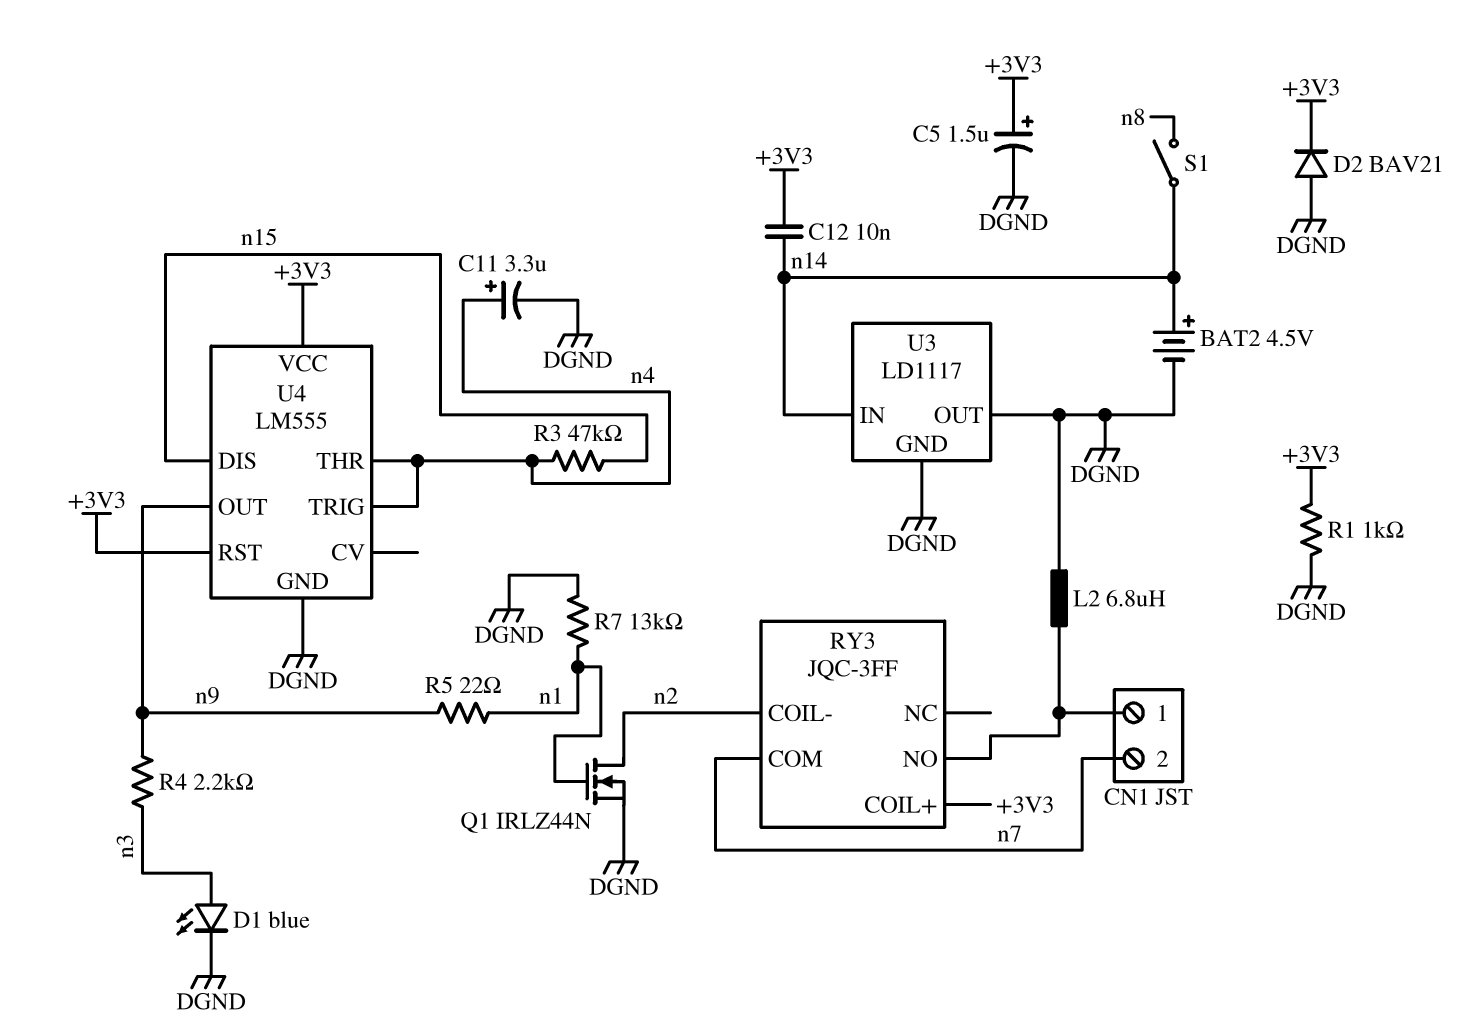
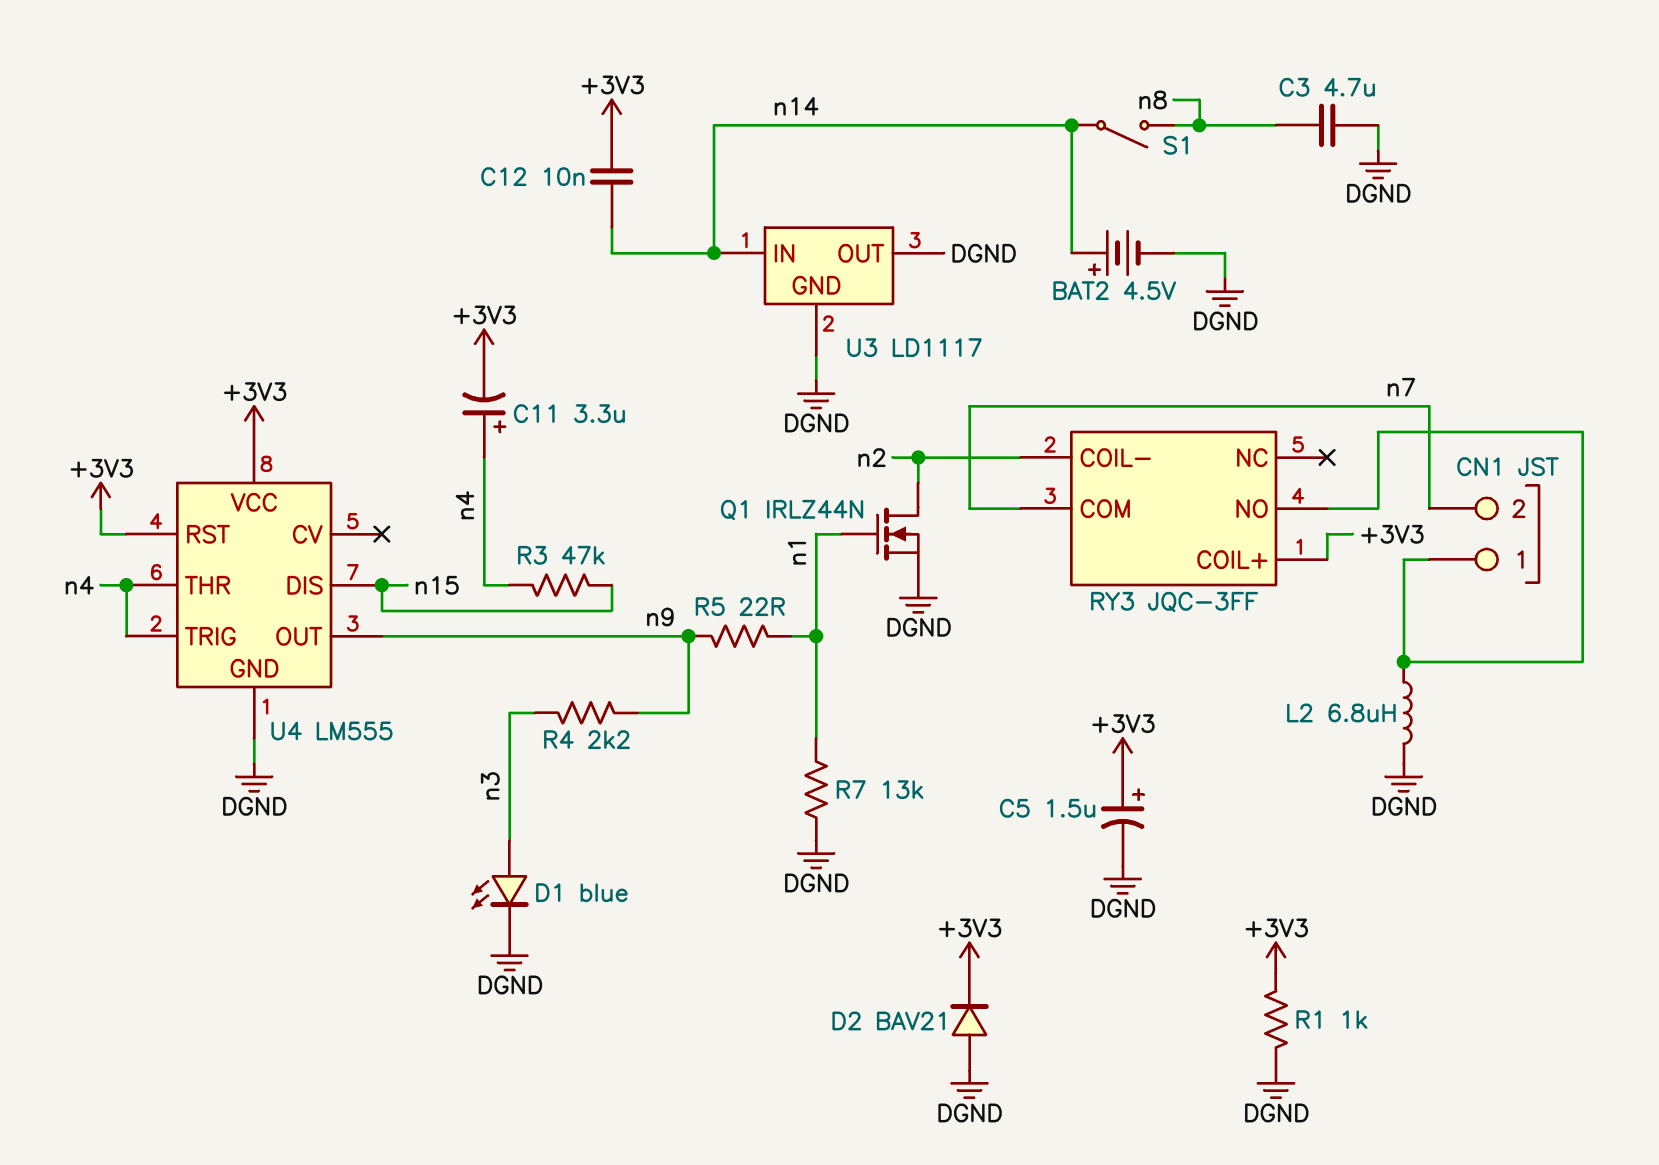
C3: none -> 4.7uF (DGND, n8)
C11: 3.3uF (plus n4, minus DGND) -> 3.3uF (plus n4, minus +3V3)

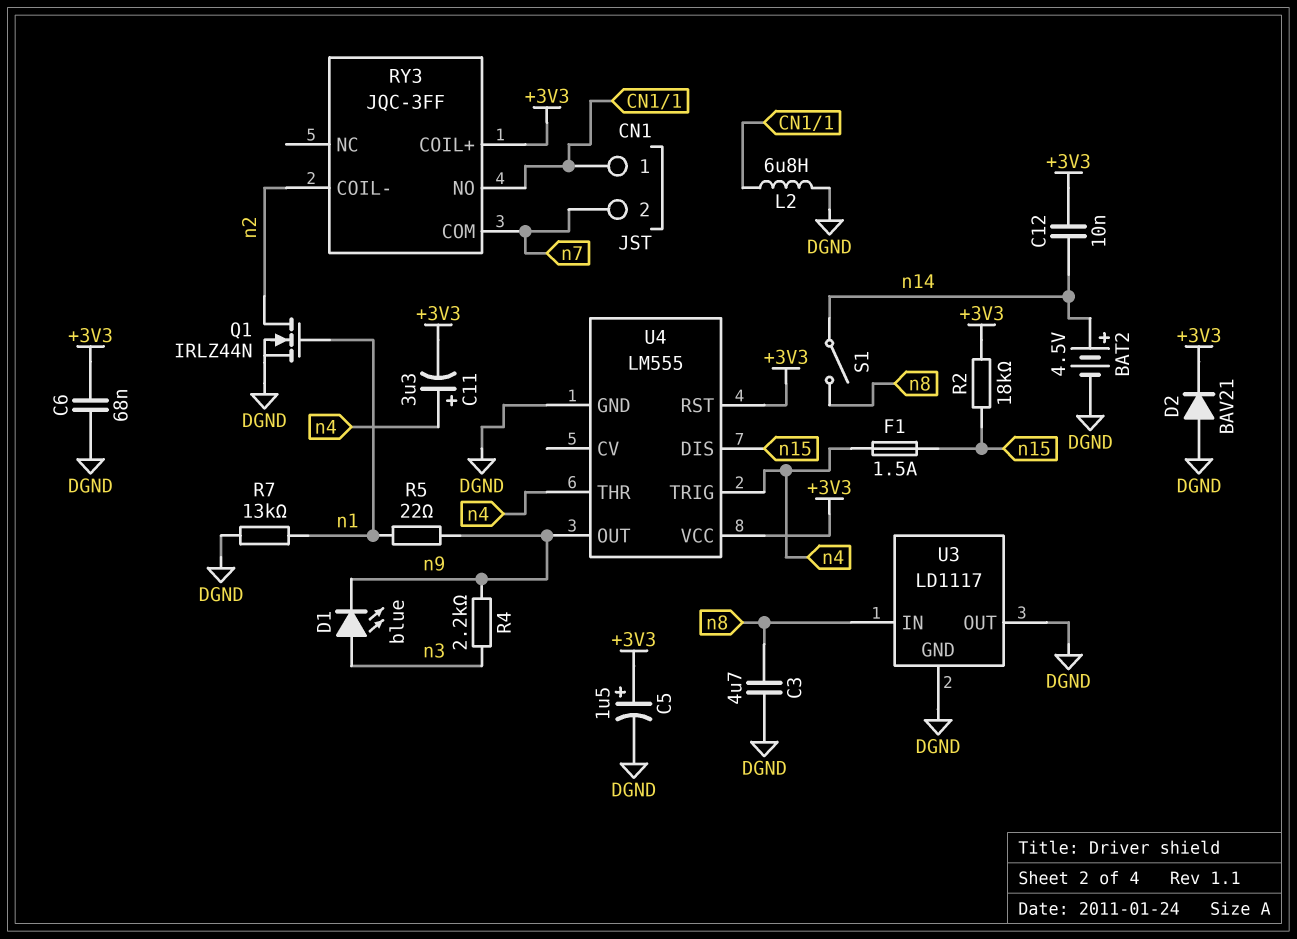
C6: none -> 68nF (+3V3, DGND)
D1: LED blue (A n3, K DGND) -> LED blue (A n3, K n9)
F1: none -> 1.5A (n4, n15)
R1: 1k (+3V3, DGND) -> none
R2: none -> 18k (+3V3, n15)
R3: 47k (n4, n15) -> none
U3 pin IN: n14 -> n8

